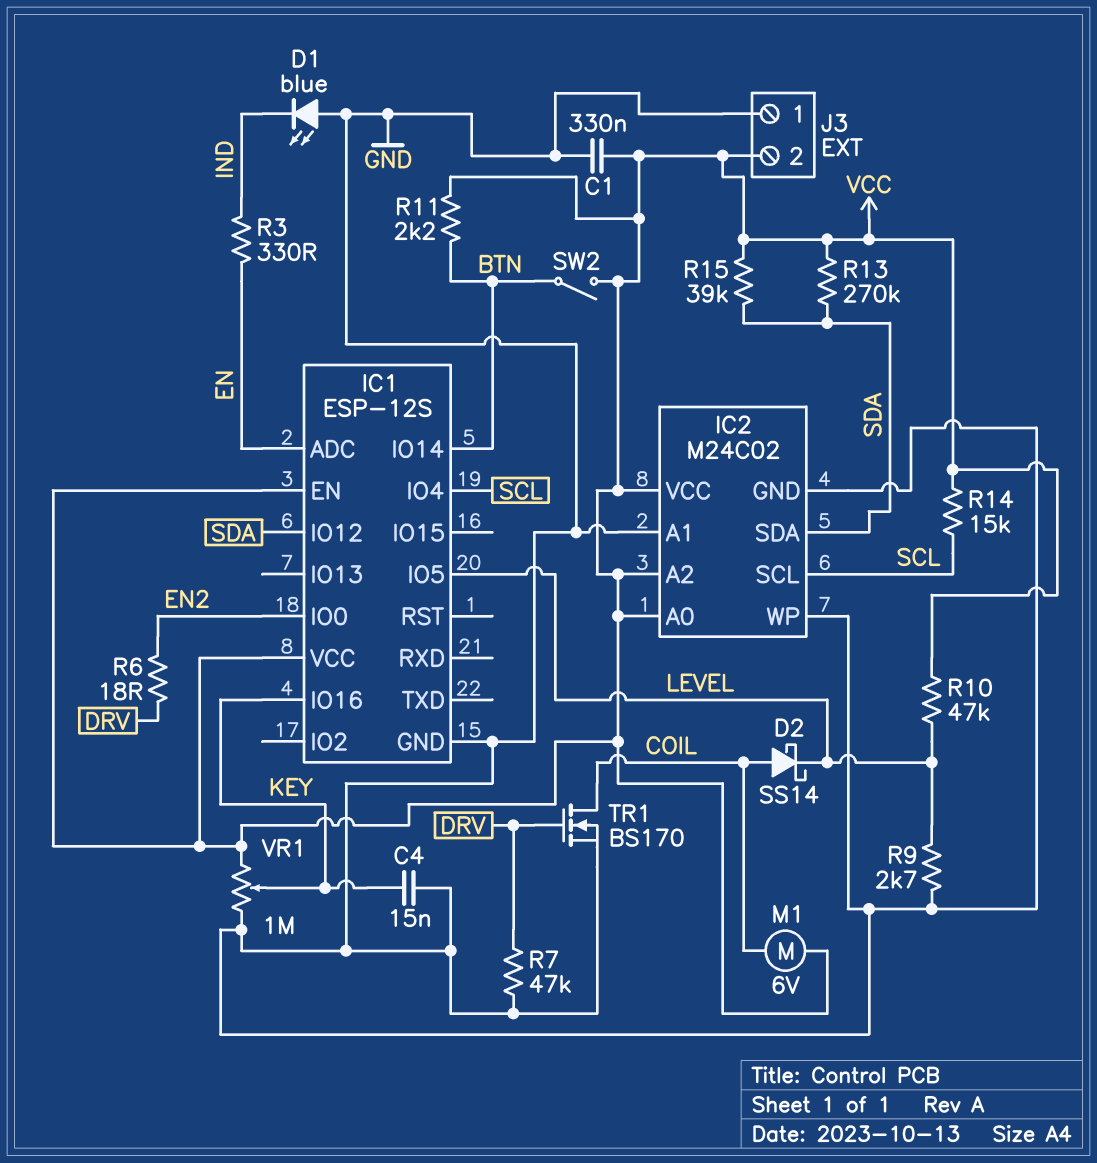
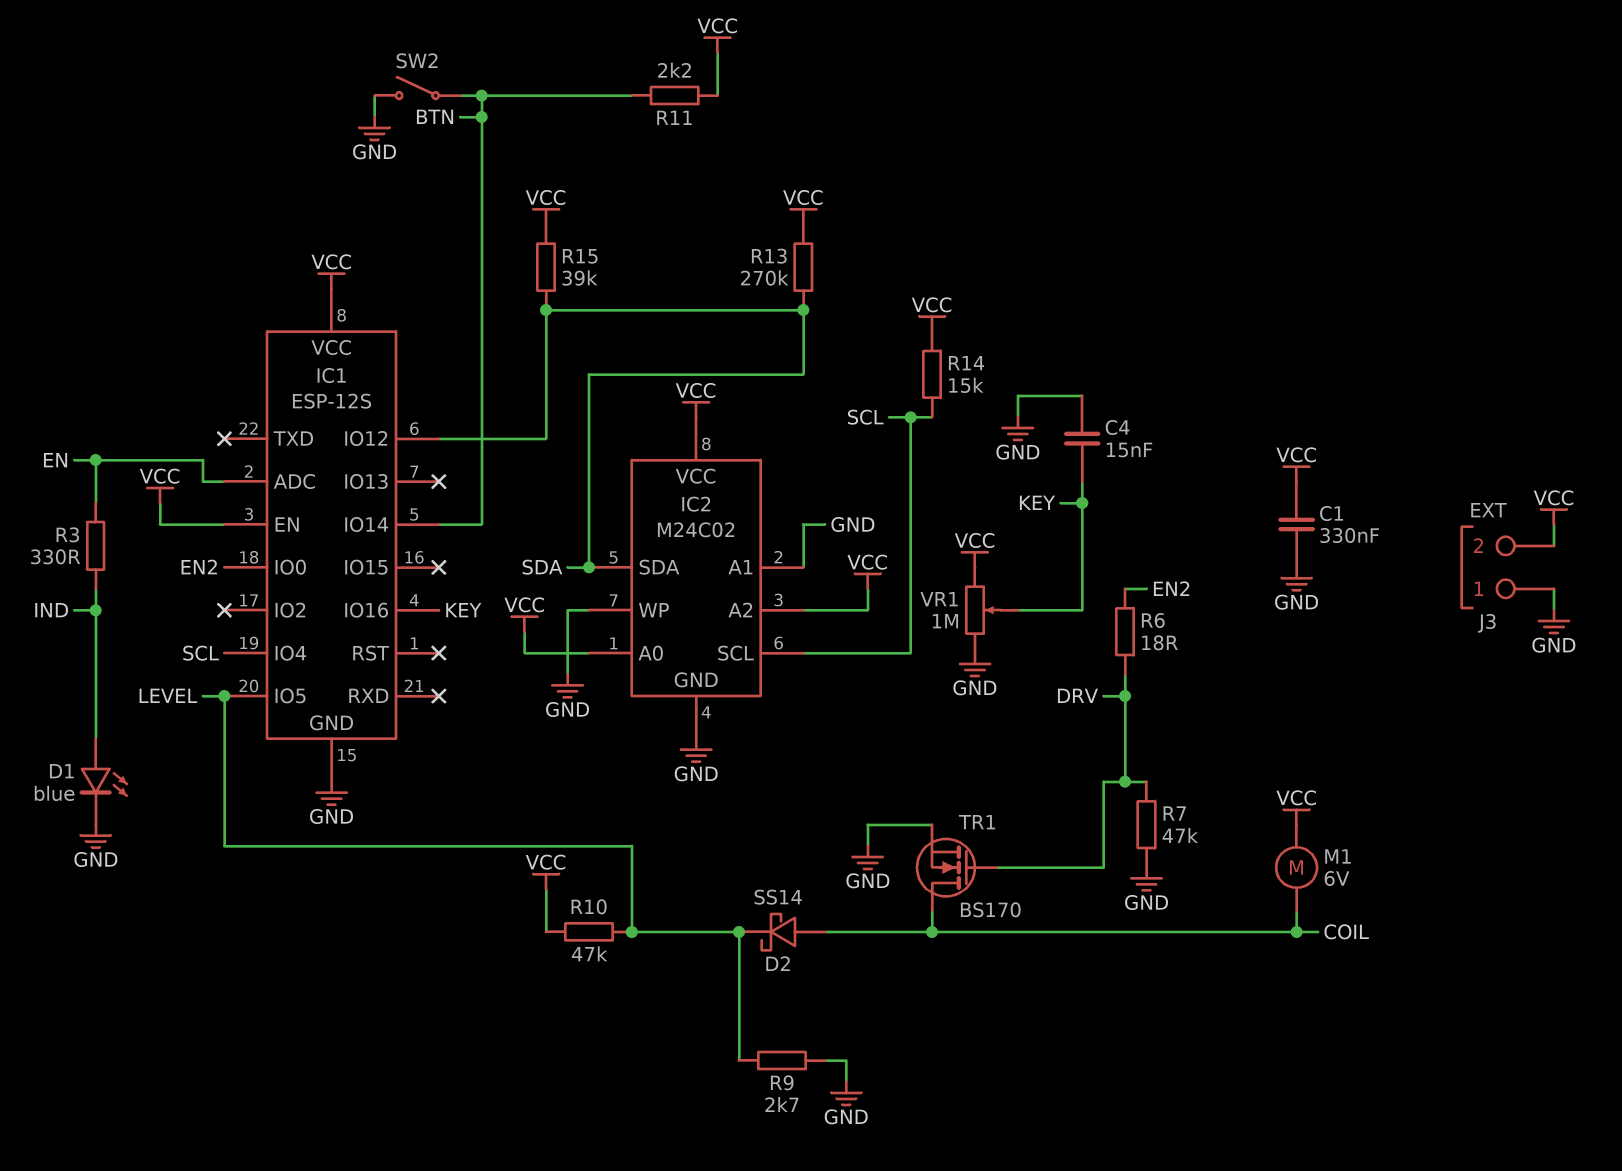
D1: LED blue (A GND, K IND) -> LED blue (A IND, K GND)
SW2: switch (BTN, VCC) -> switch (BTN, GND)

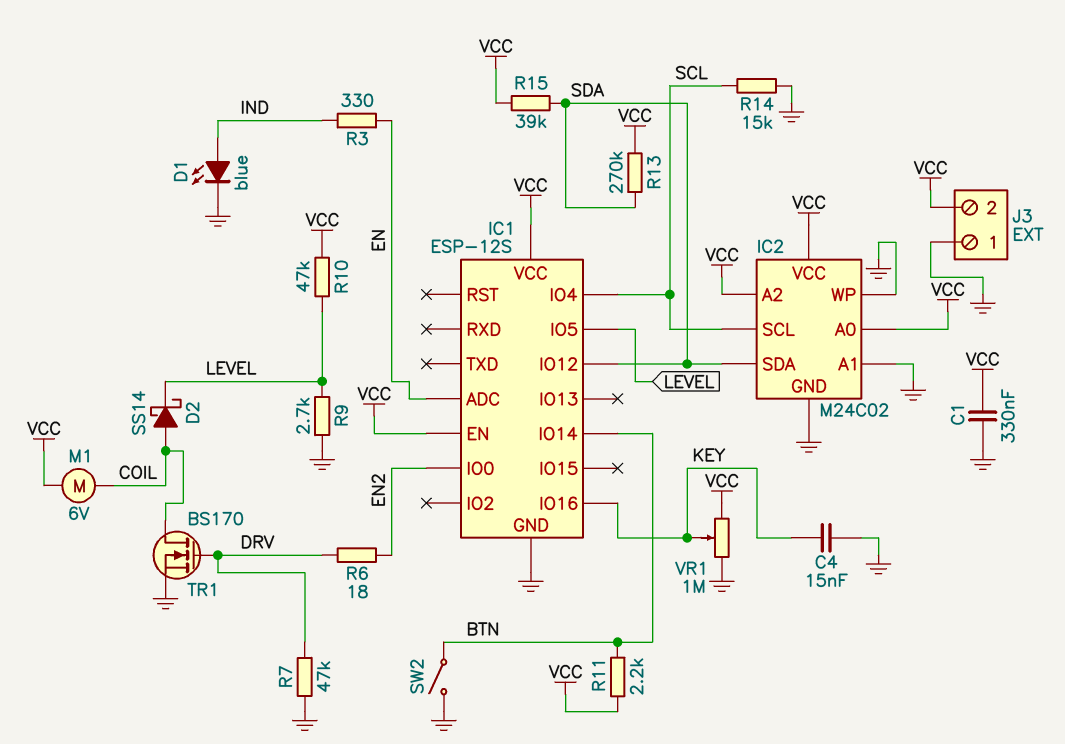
R14: 15k (SCL, VCC) -> 15k (GND, SCL)

